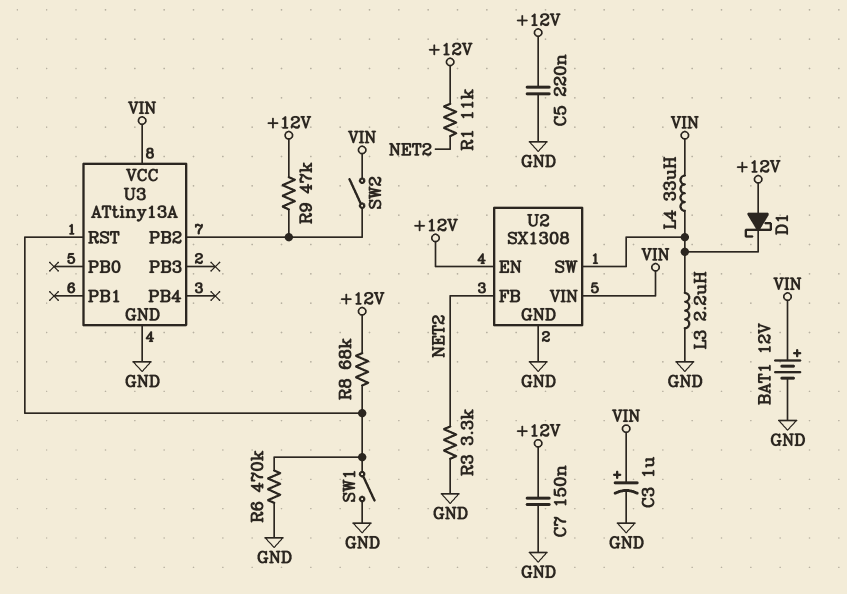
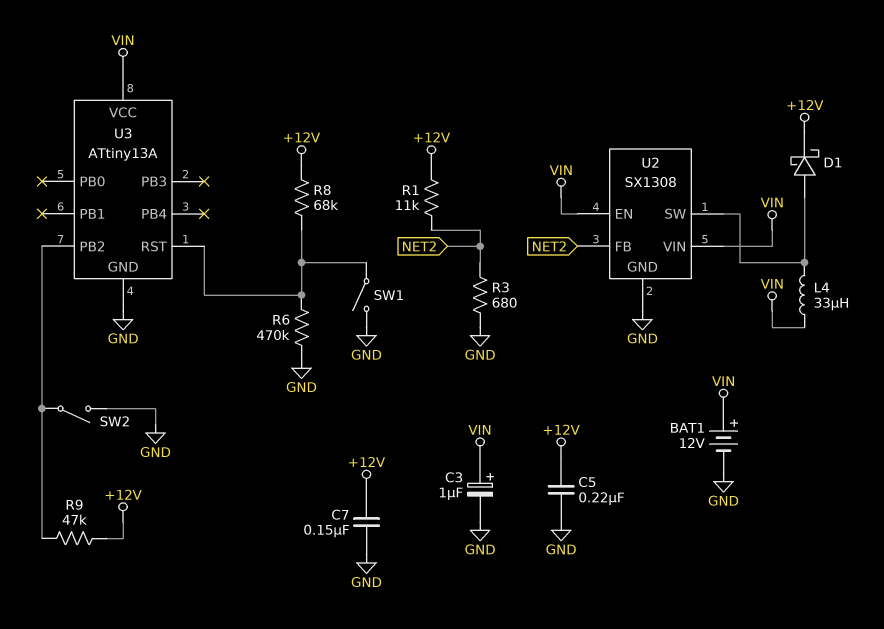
D1: schottky (A +12V, K U2/SW) -> schottky (A U2/SW, K +12V)
L3: 2.2uH (GND, U2/SW) -> none
R3: 3.3k (GND, NET2) -> 680 (GND, NET2)
SW2: switch (U3/PB2, VIN) -> switch (GND, U3/PB2)
U2 pin EN: +12V -> VIN

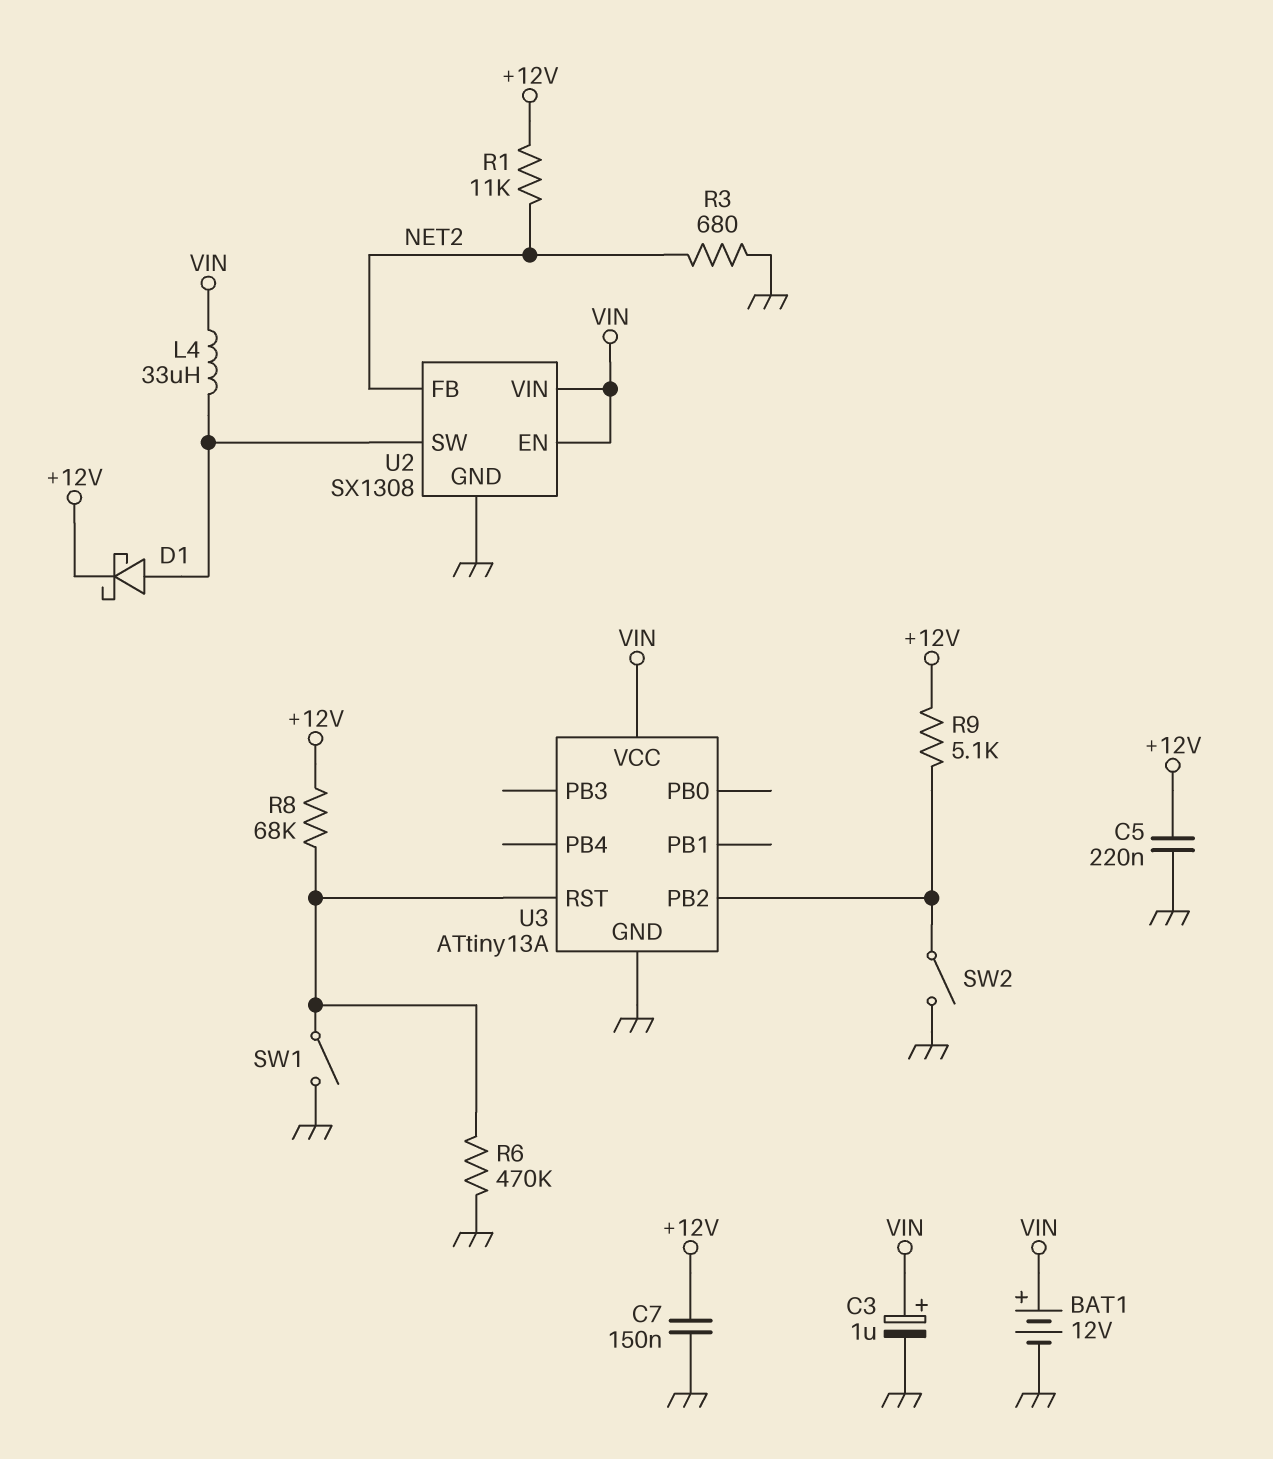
R9: 47k (+12V, U3/PB2) -> 5.1k (+12V, U3/PB2)

